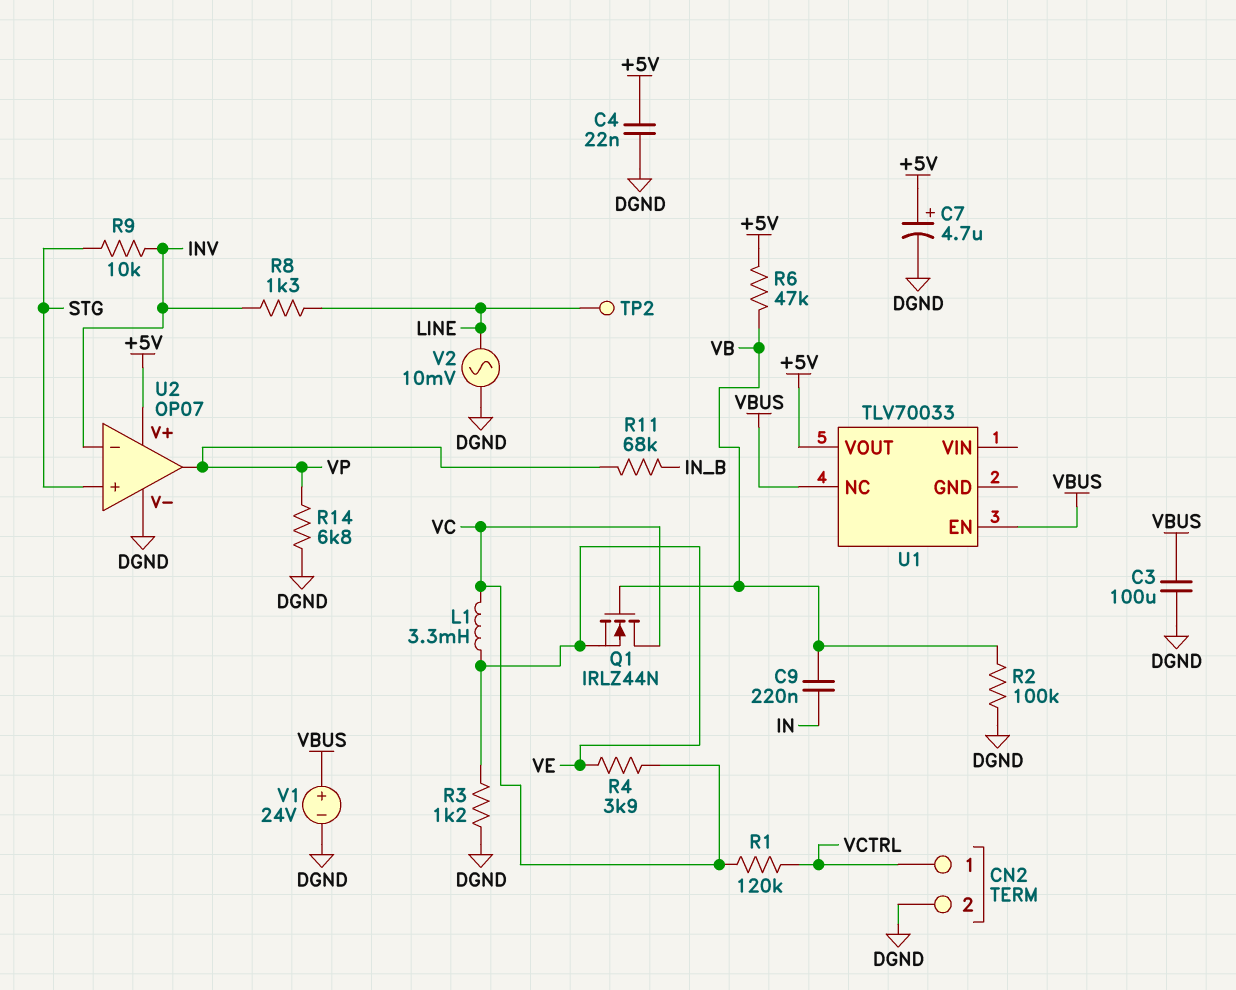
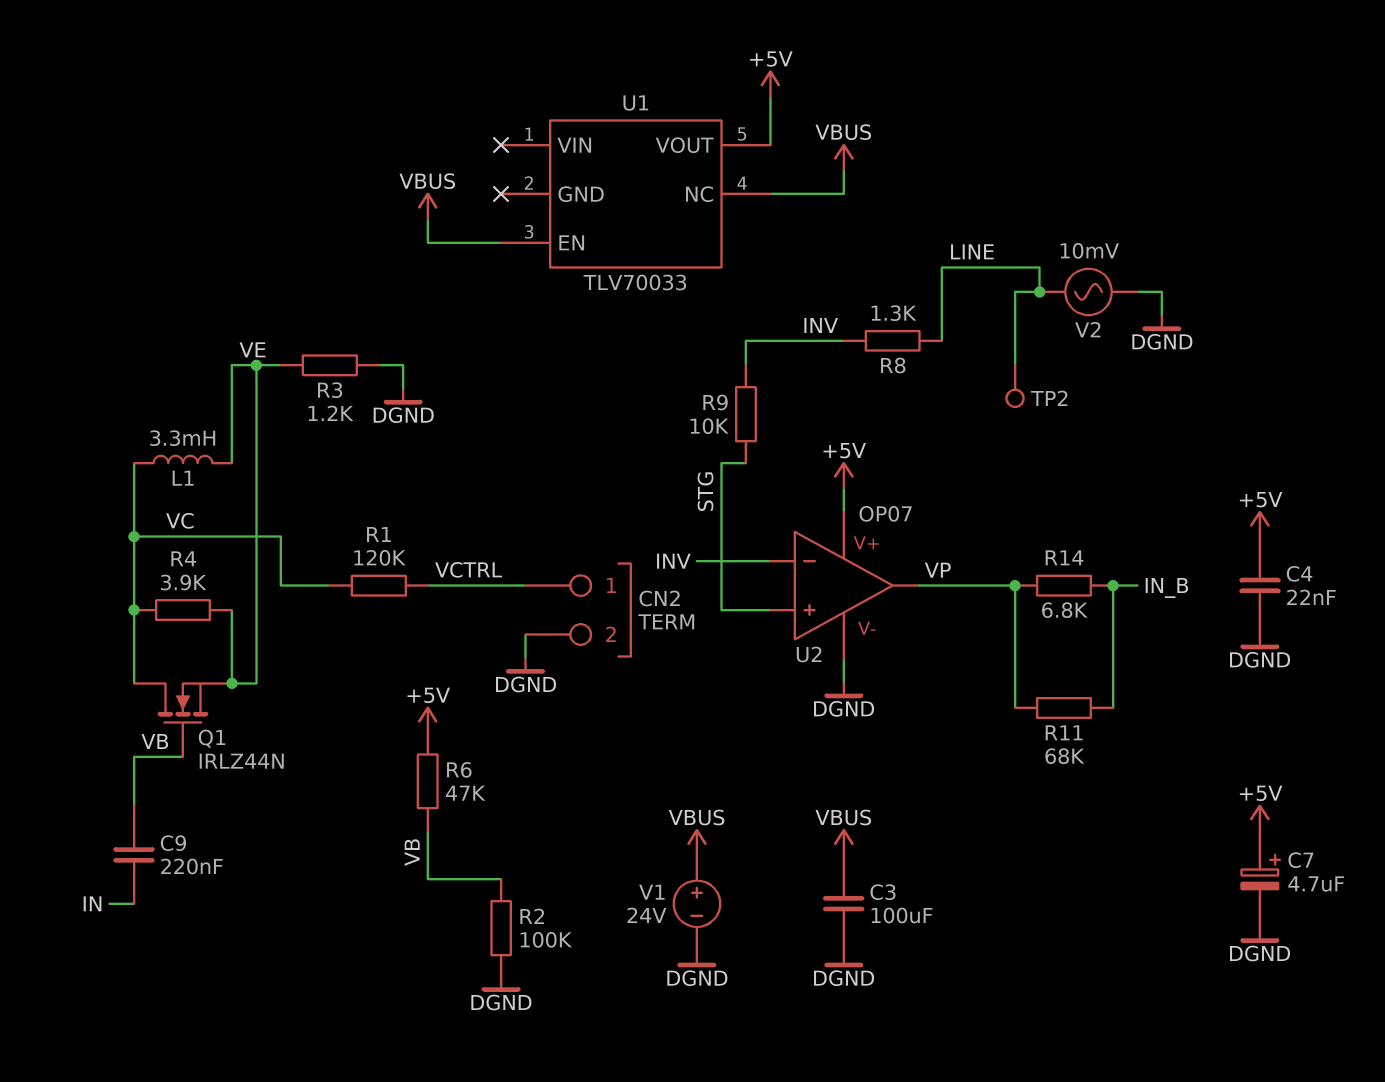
R14: 6.8k (DGND, VP) -> 6.8k (IN_B, VP)

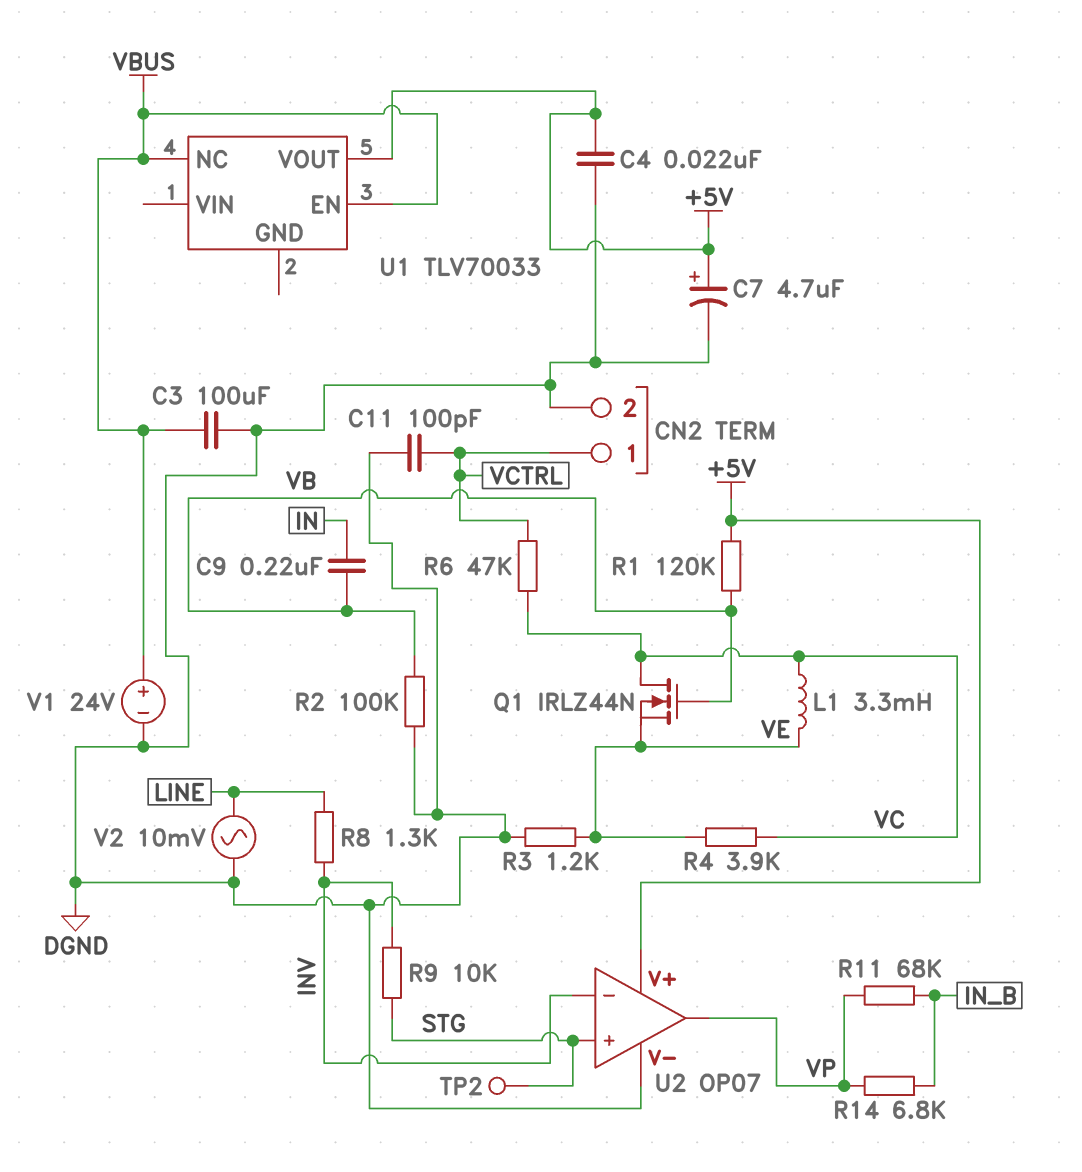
C11: none -> 100pF (DGND, VCTRL)
R1: 120k (VC, VCTRL) -> 120k (+5V, VB)
R6: 47k (+5V, VB) -> 47k (VC, VCTRL)
TP2: test point (LINE) -> test point (STG)

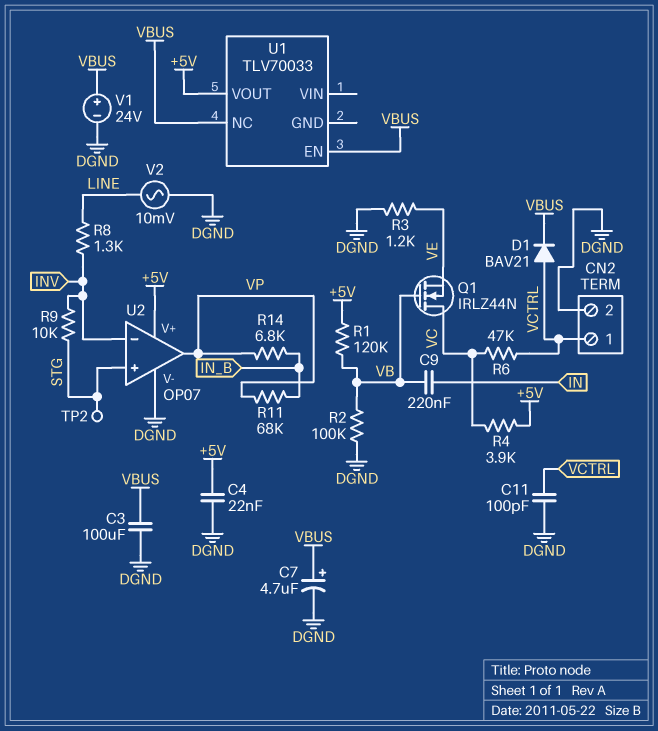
C7: 4.7uF (plus +5V, minus DGND) -> 4.7uF (plus VBUS, minus DGND)
D1: none -> diode BAV21 (A VCTRL, K VBUS)
L1: 3.3mH (VC, VE) -> none
R4: 3.9k (VC, VE) -> 3.9k (+5V, VC)

